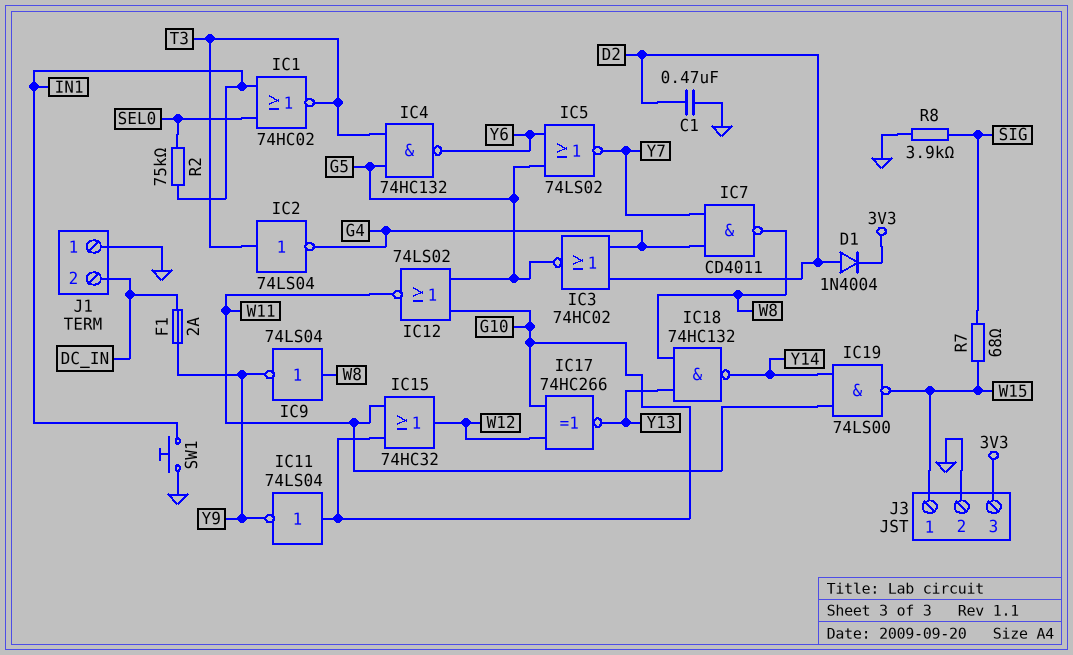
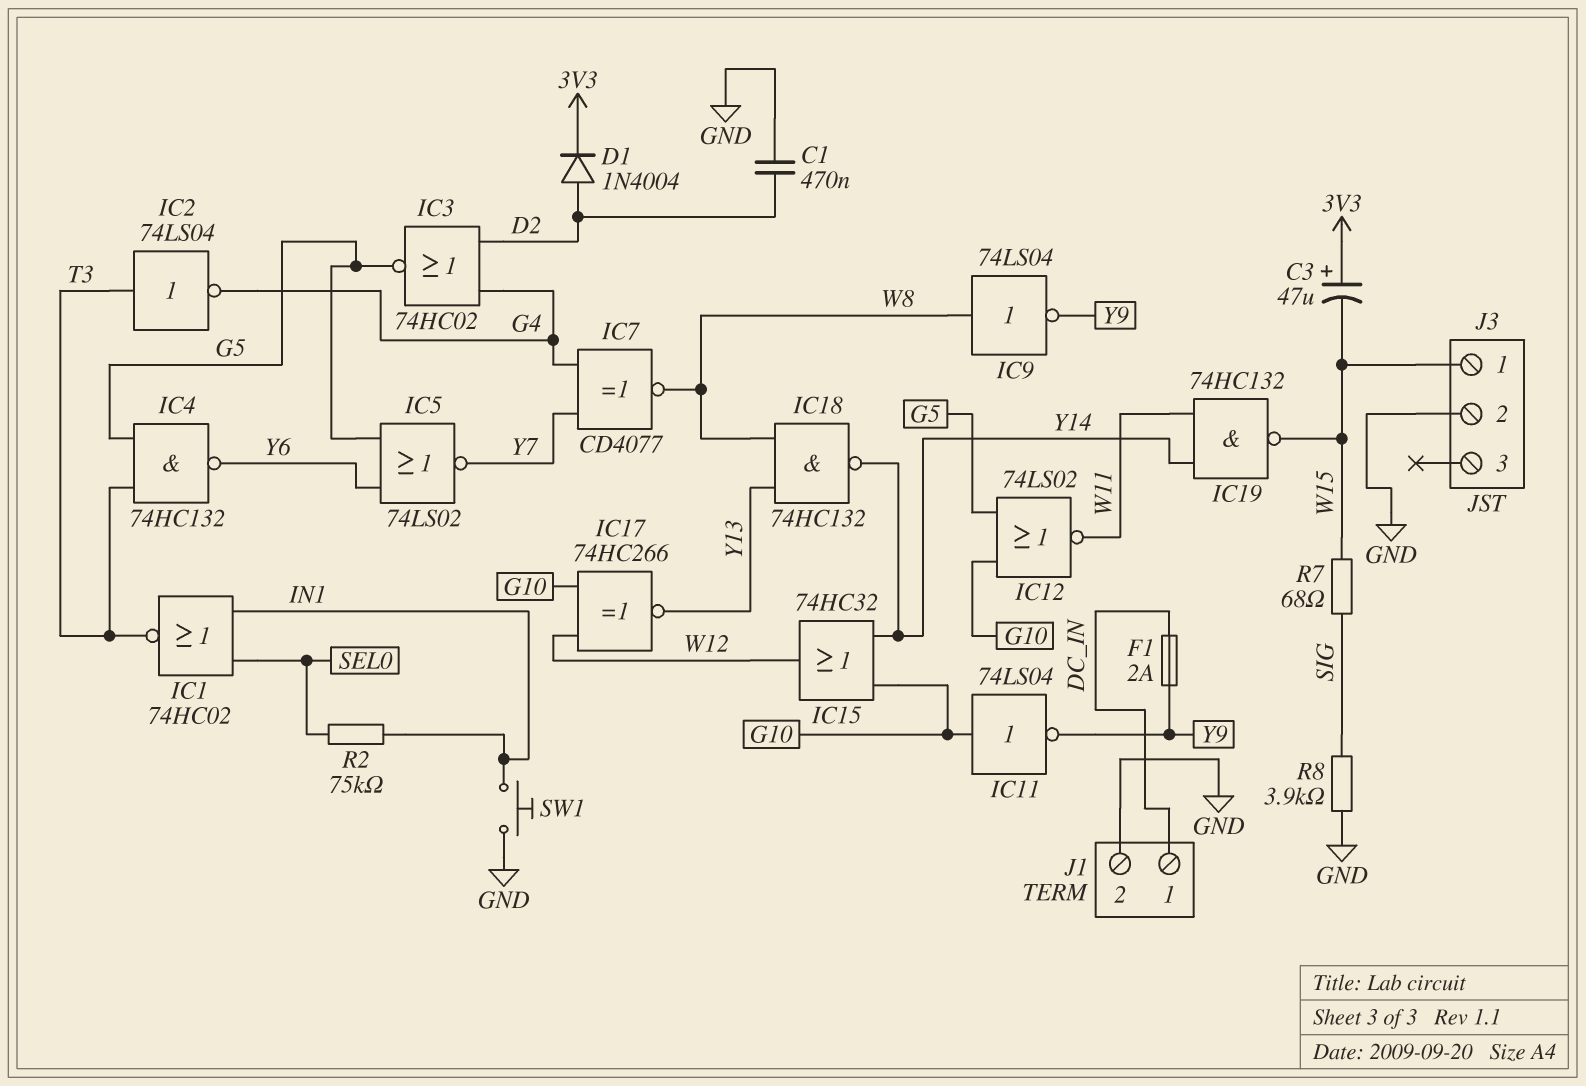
C3: none -> 47uF (plus 3V3, minus W15)
IC7: NAND CD4011 (in G4, in Y7, out W8) -> XNOR CD4077 (in G4, in Y7, out W8)
IC15: OR 74HC32 (in G10, in W11, out W12) -> OR 74HC32 (in G10, in Y14, out W12)
IC19: NAND 74LS00 (in W11, in Y14, out W15) -> NAND 74HC132 (in W11, in Y14, out W15)
J1 pin 1: GND -> DC_IN
J1 pin 2: DC_IN -> GND
J3 pin 3: 3V3 -> none

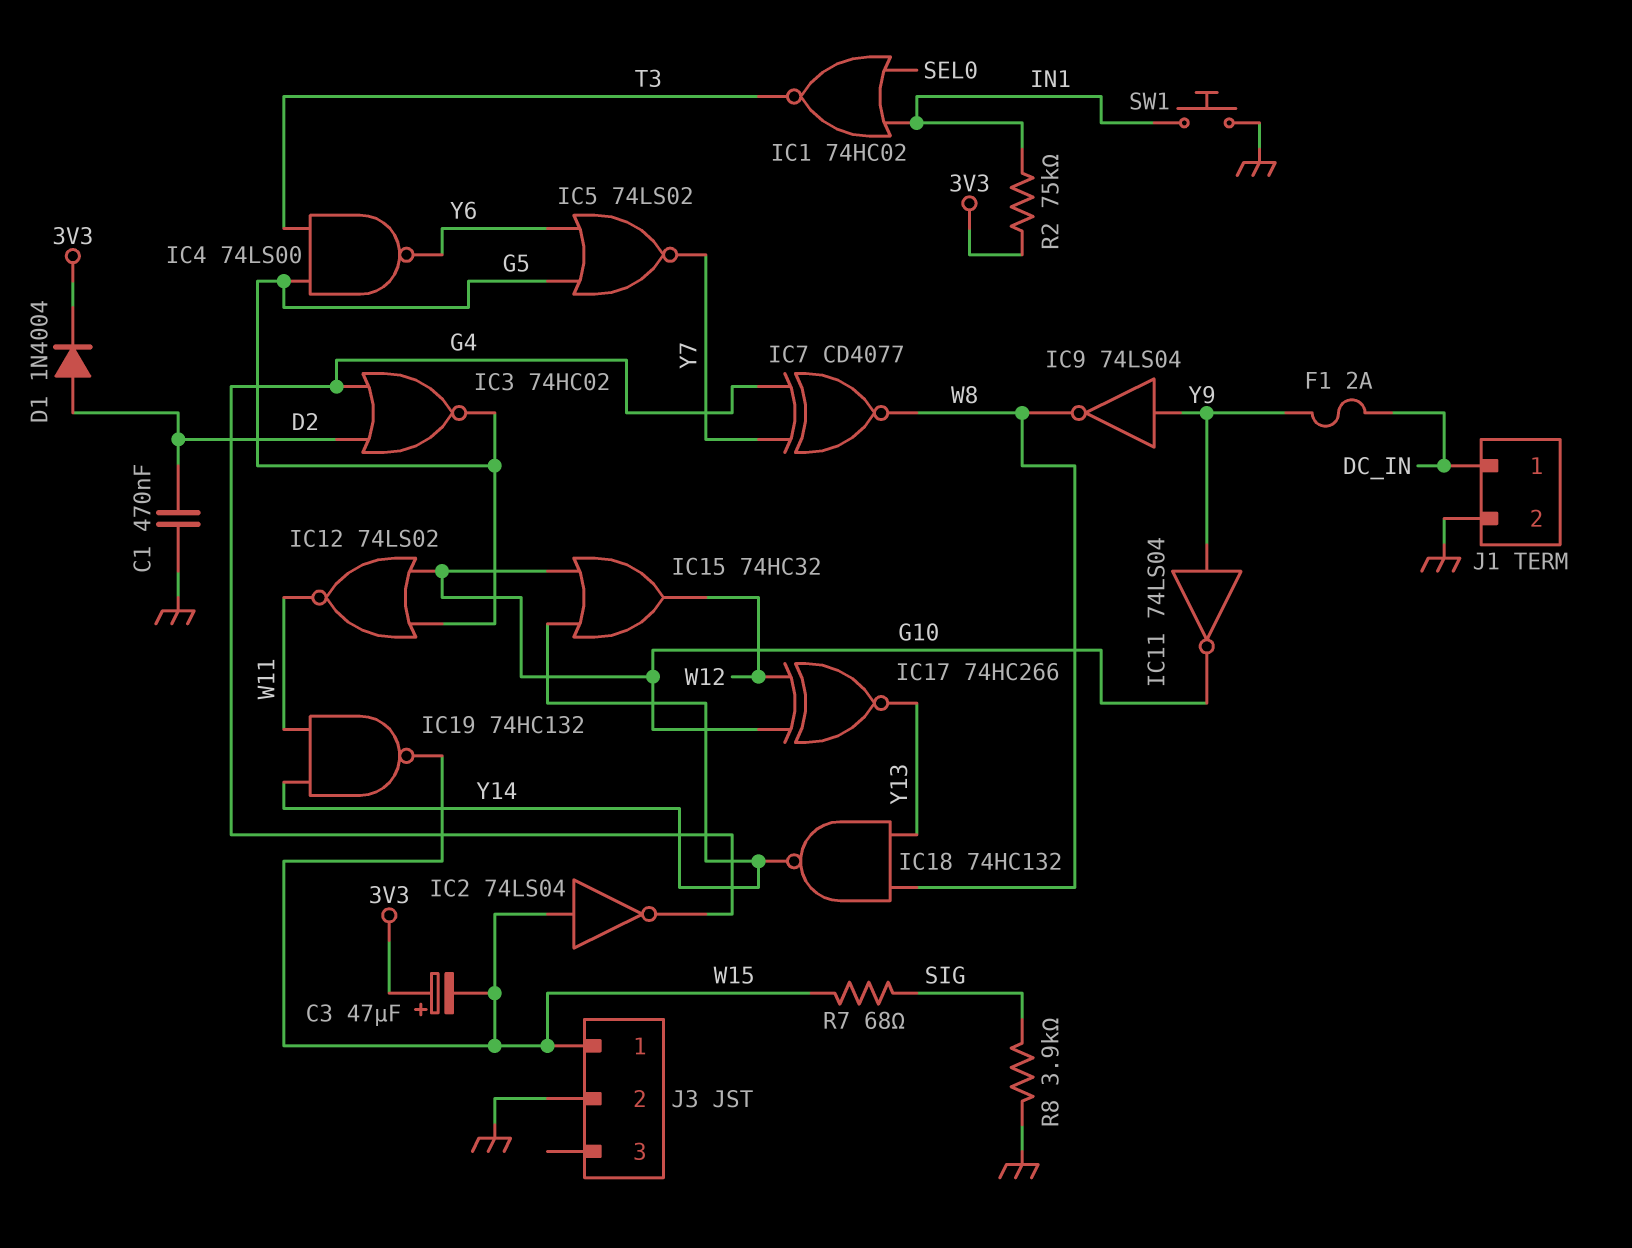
IC2: NOT 74LS04 (in T3, out G4) -> NOT 74LS04 (in W15, out G4)
IC4: NAND 74HC132 (in G5, in T3, out Y6) -> NAND 74LS00 (in G5, in T3, out Y6)
IC9: NOT 74LS04 (in W8, out Y9) -> NOT 74LS04 (in Y9, out W8)
IC11: NOT 74LS04 (in G10, out Y9) -> NOT 74LS04 (in Y9, out G10)
R2: 75k (IN1, SEL0) -> 75k (3V3, IN1)

